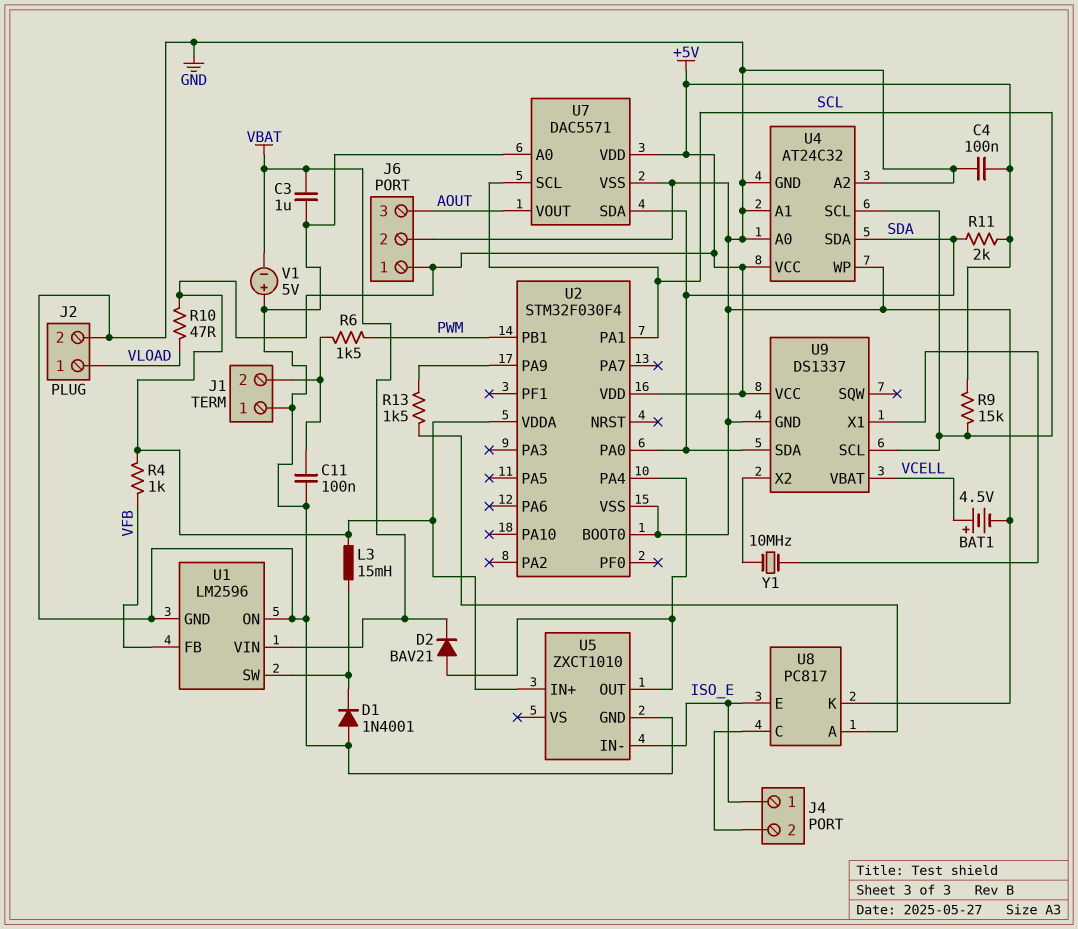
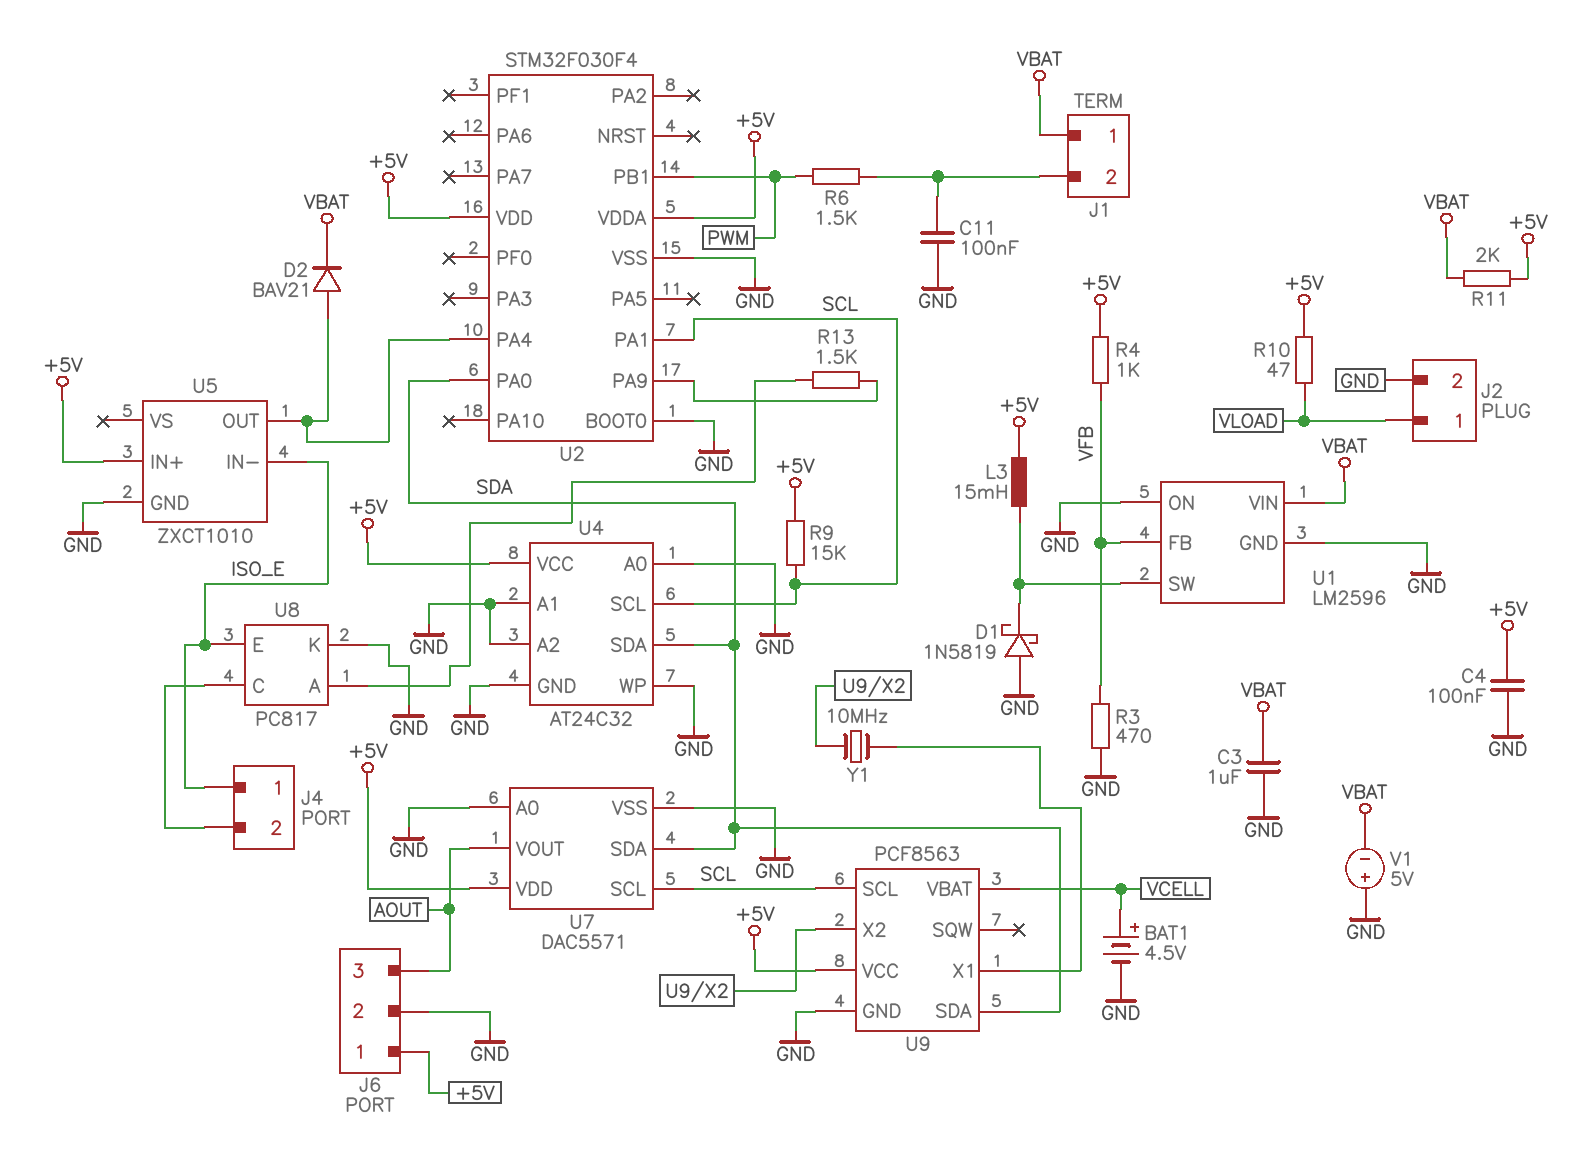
D1: diode 1N4001 (A GND, K U1/SW) -> schottky 1N5819 (A GND, K U1/SW)
J1 pin 1: GND -> VBAT
R3: none -> 470 (GND, VFB)
R11: 2k (+5V, SDA) -> 2k (+5V, VBAT)
U9: DS1337 -> PCF8563

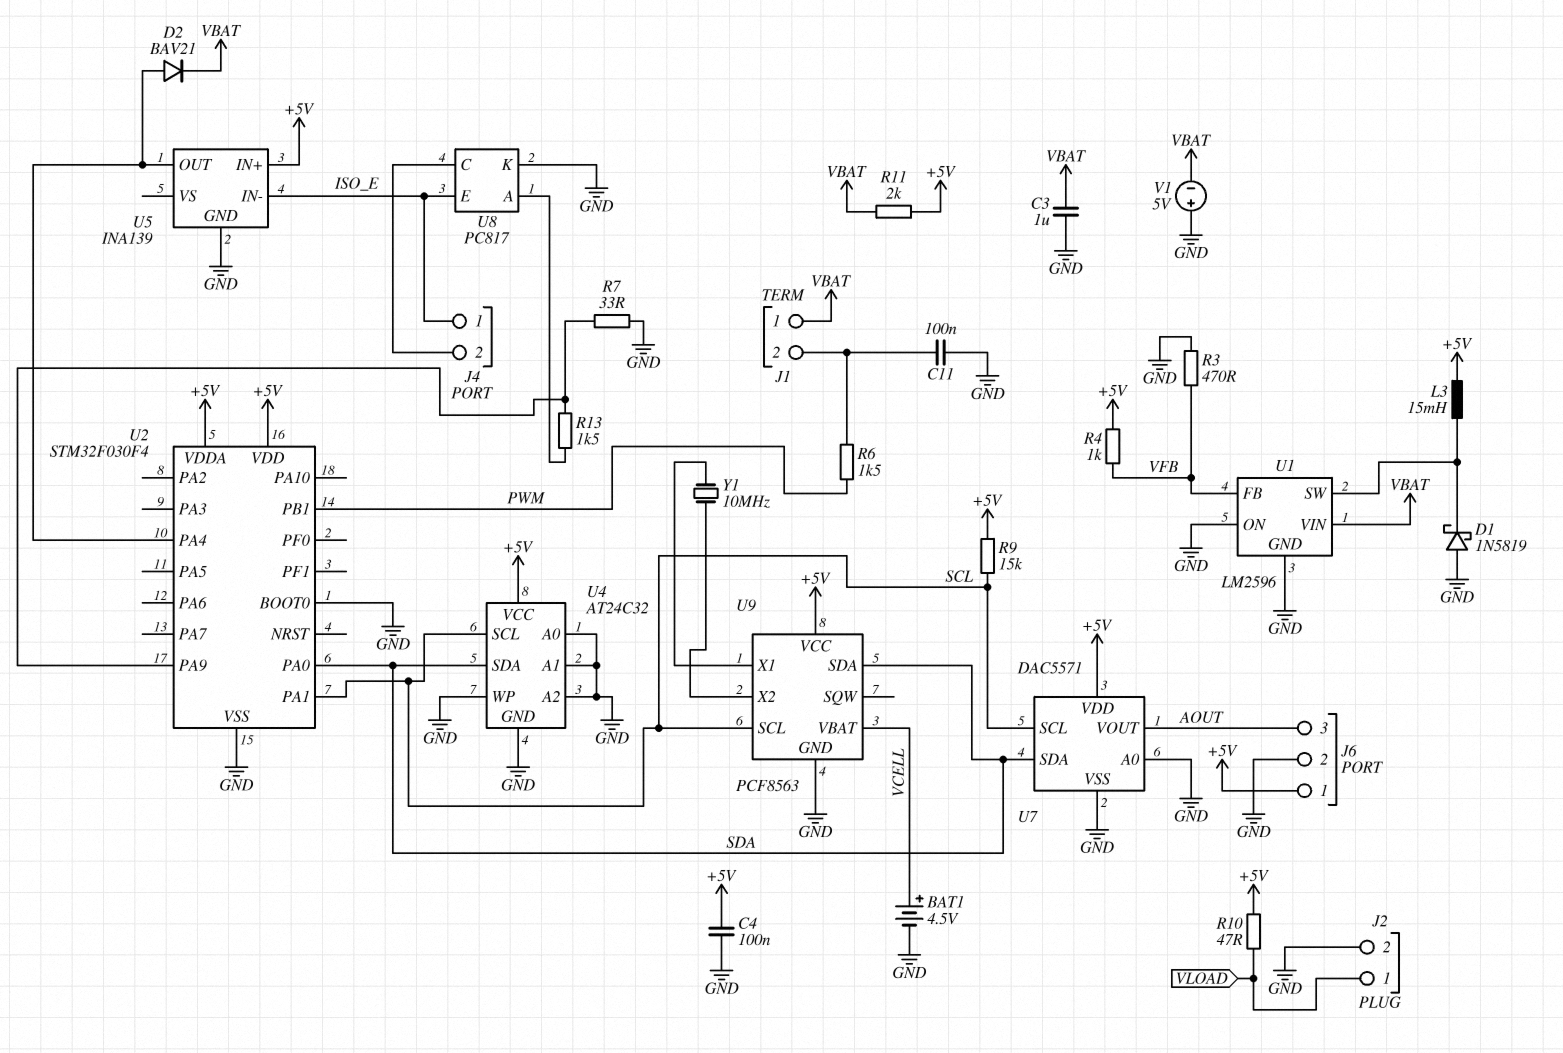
R7: none -> 33 (GND, U2/PA9)
U5: ZXCT1010 -> INA139

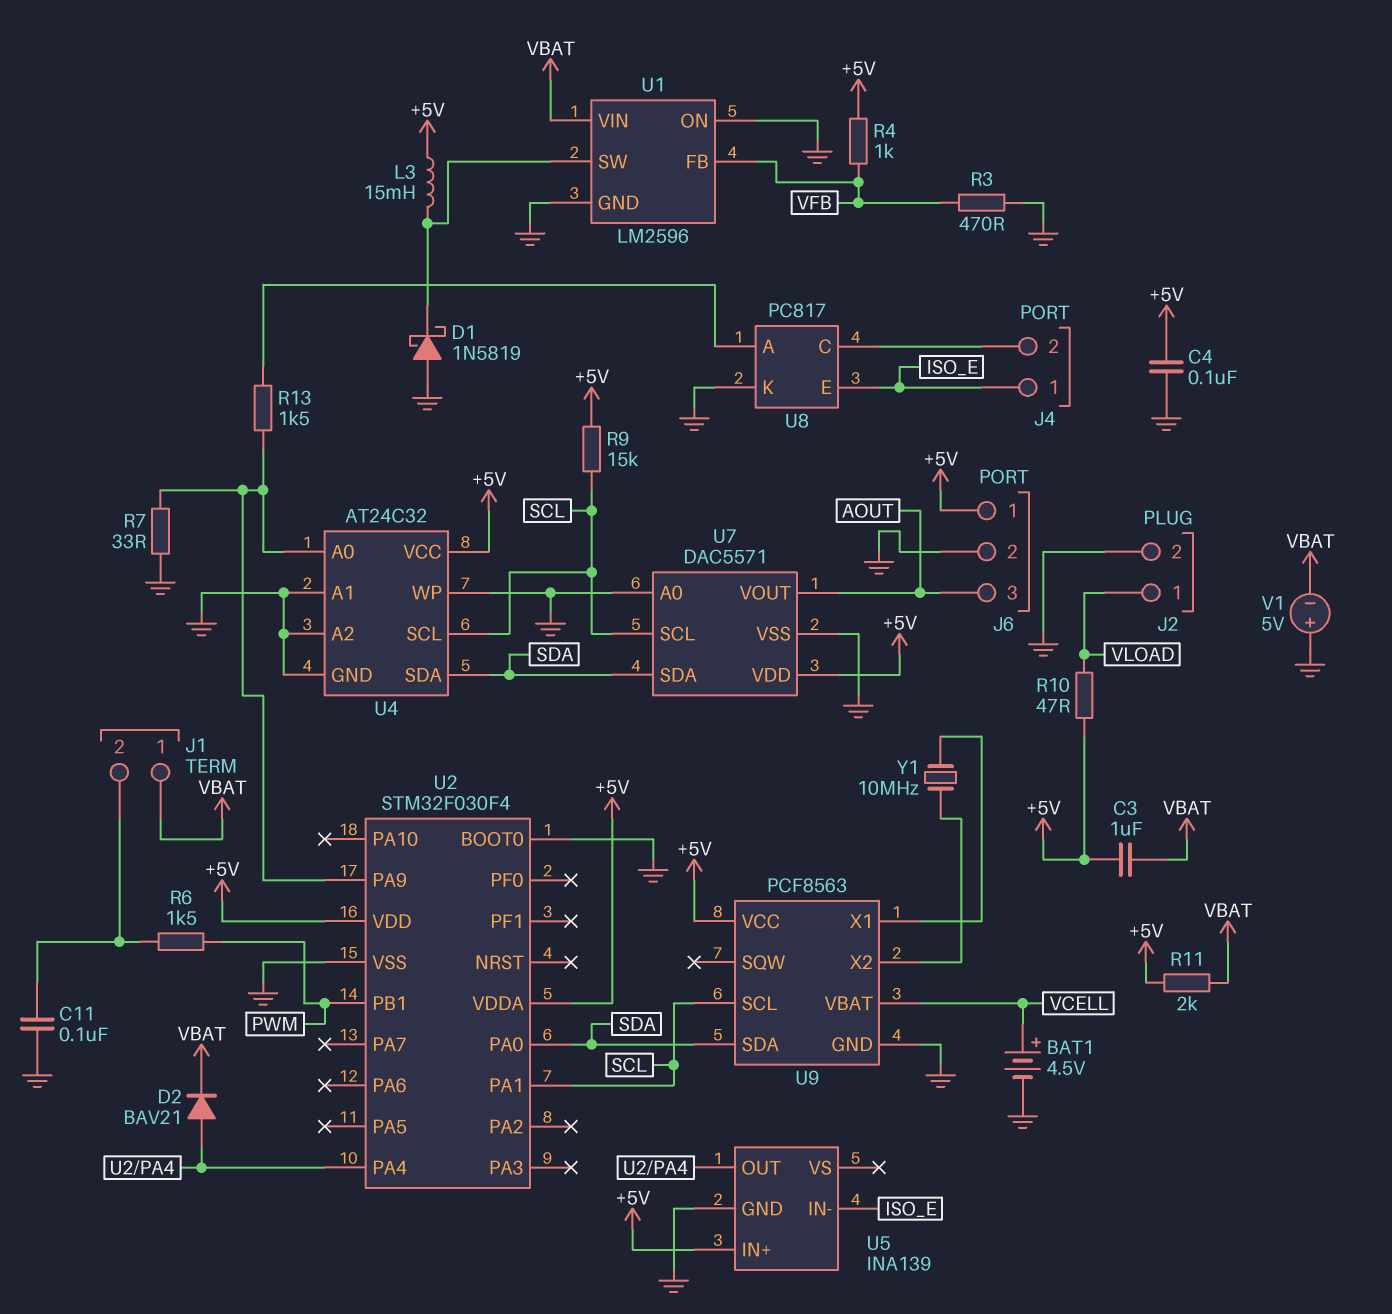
C3: 1uF (GND, VBAT) -> 1uF (+5V, VBAT)
U4 pin A0: GND -> U2/PA9

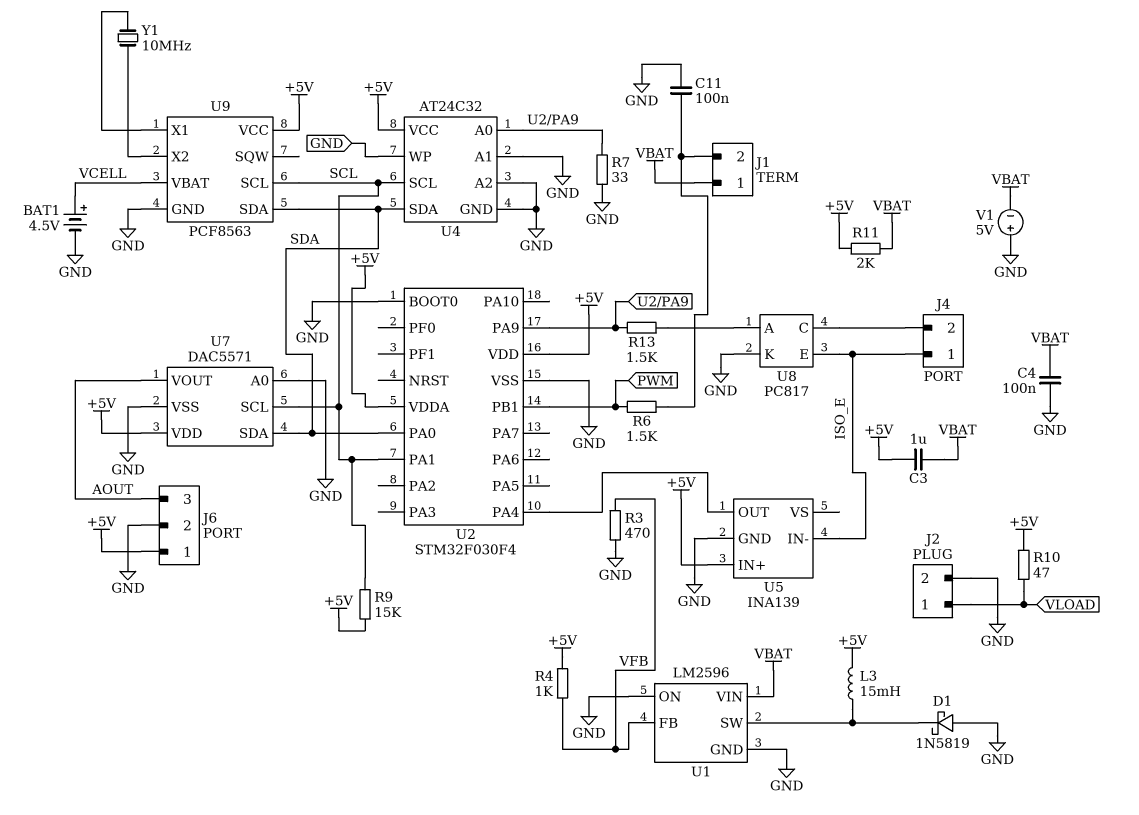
C4: 100nF (+5V, GND) -> 100nF (GND, VBAT)
D2: diode BAV21 (A U2/PA4, K VBAT) -> none

